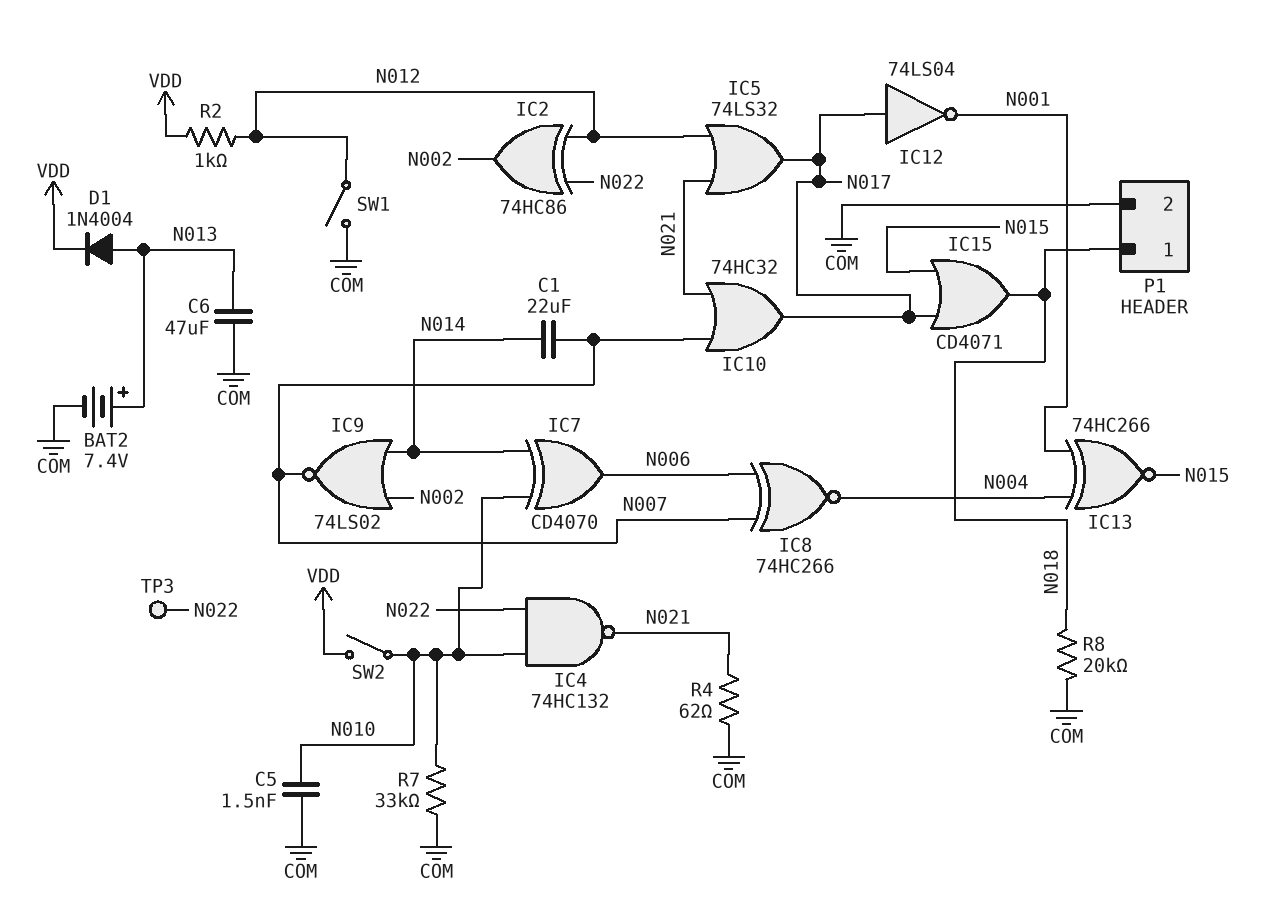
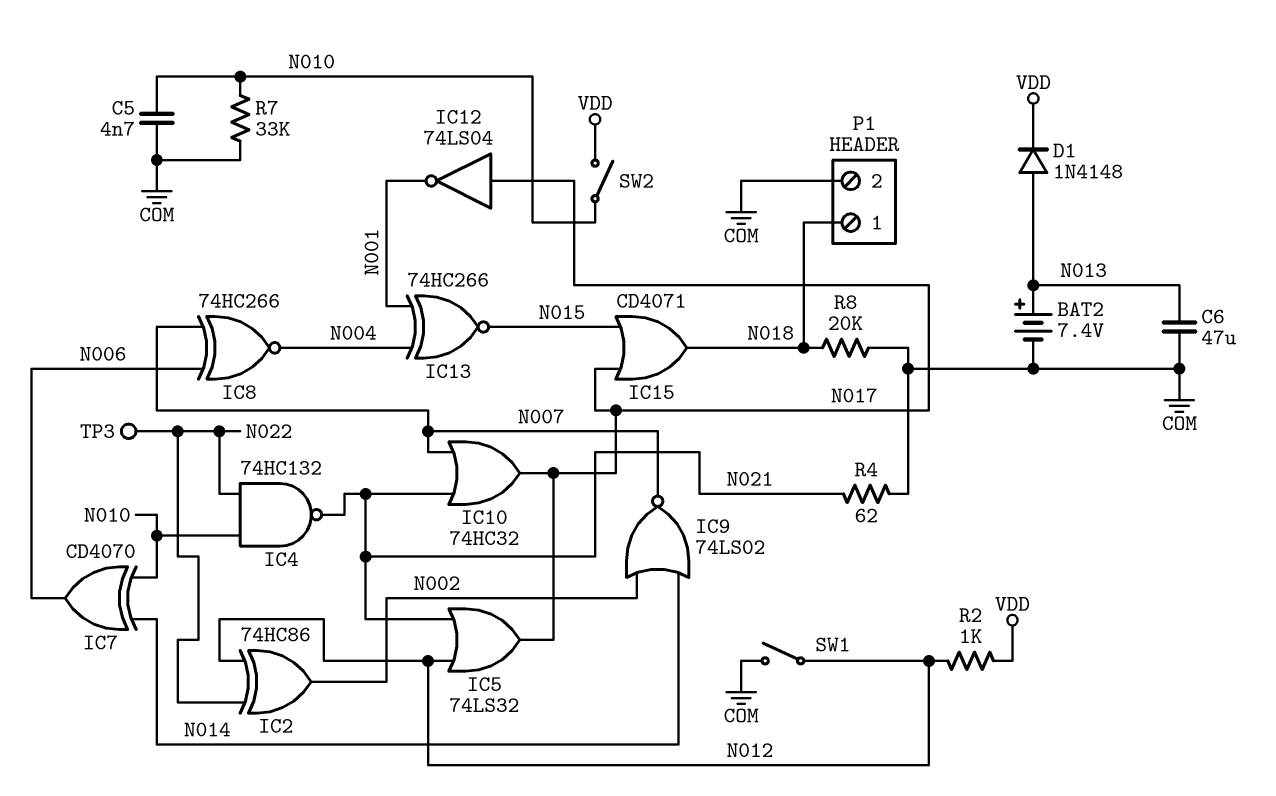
C1: 22uF (N007, N014) -> none
C5: 1.5nF (COM, N010) -> 4.7nF (COM, N010)
D1: diode 1N4004 (A N013, K VDD) -> diode 1N4148 (A N013, K VDD)

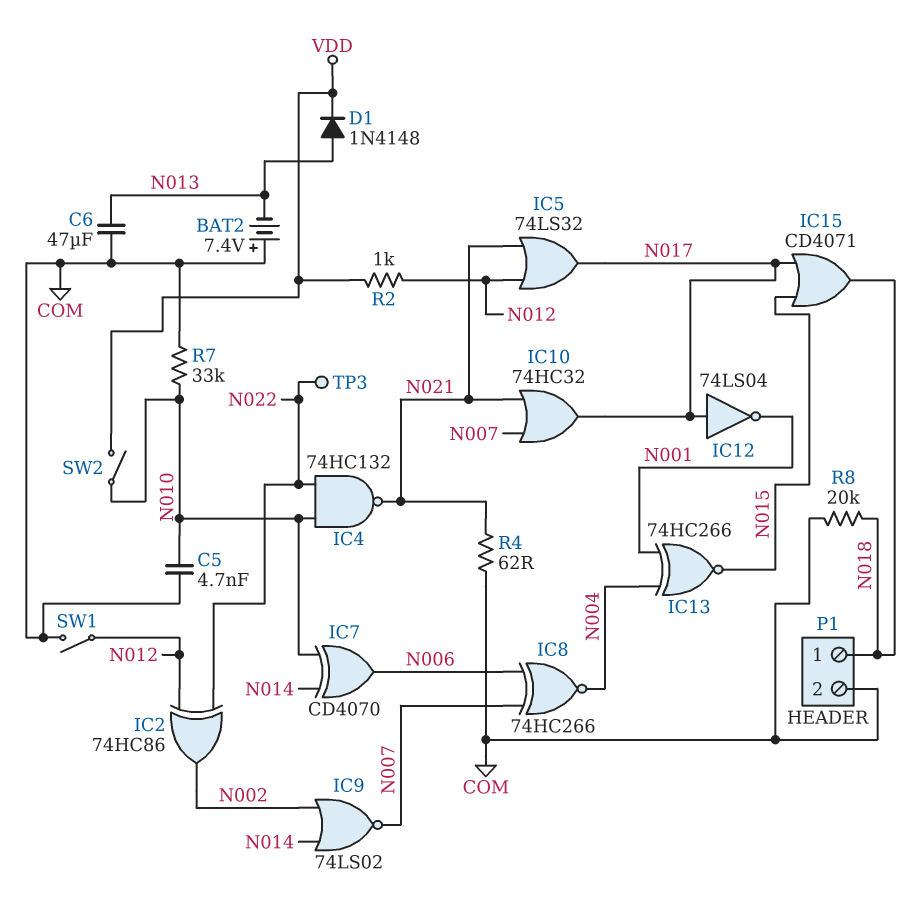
BAT2: 7.4V (plus N013, minus COM) -> 7.4V (plus COM, minus N013)

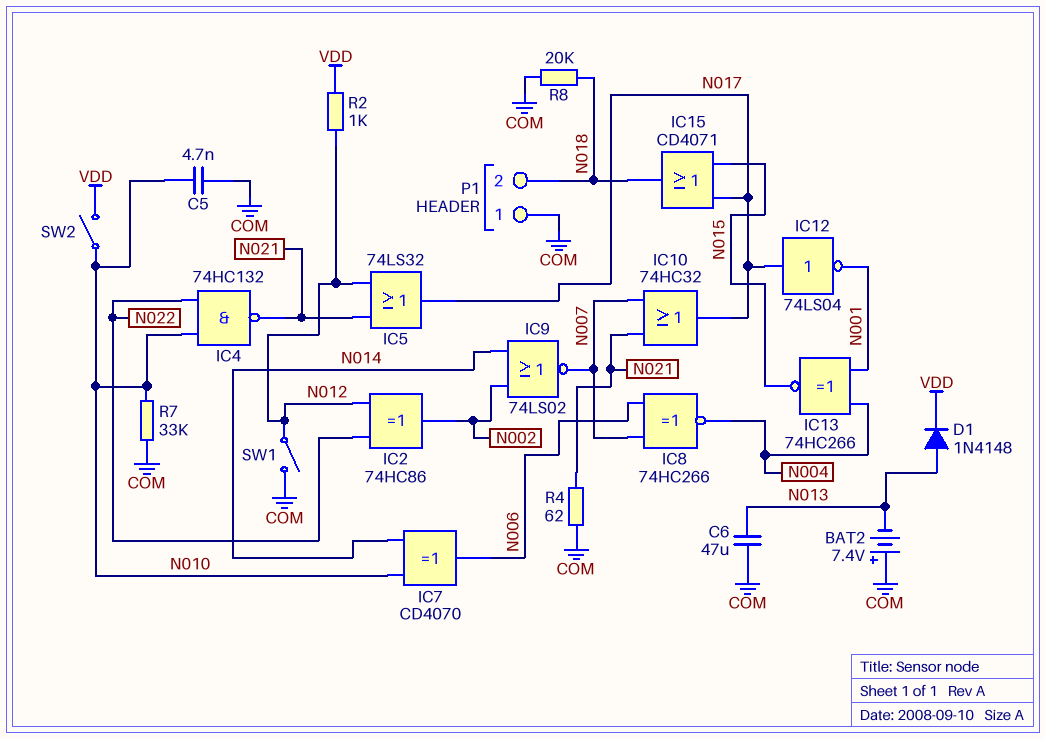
P1 pin 1: N018 -> COM
P1 pin 2: COM -> N018
TP3: test point (N022) -> none

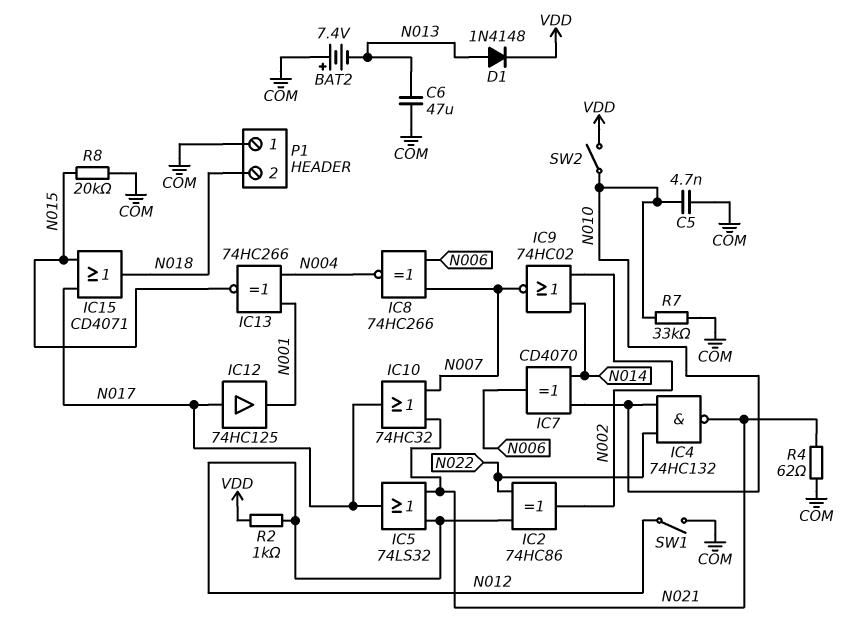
IC9: NOR 74LS02 (in N002, in N014, out N007) -> NOR 74HC02 (in N002, in N014, out N007)
IC12: NOT 74LS04 (in N017, out N001) -> buffer 74HC125 (in N017, out N001)
R8: 20k (COM, N018) -> 20k (COM, N015)

